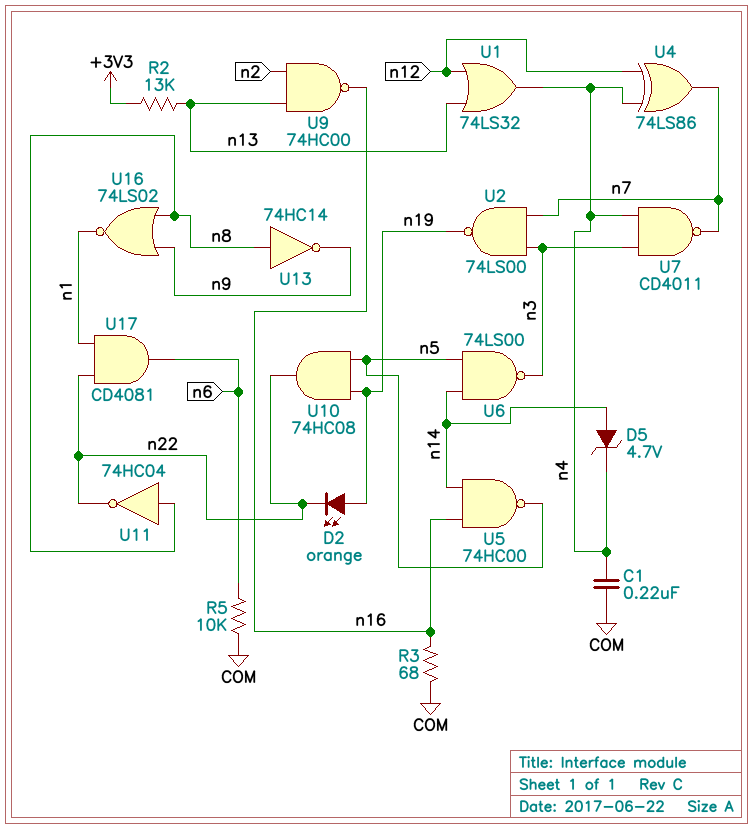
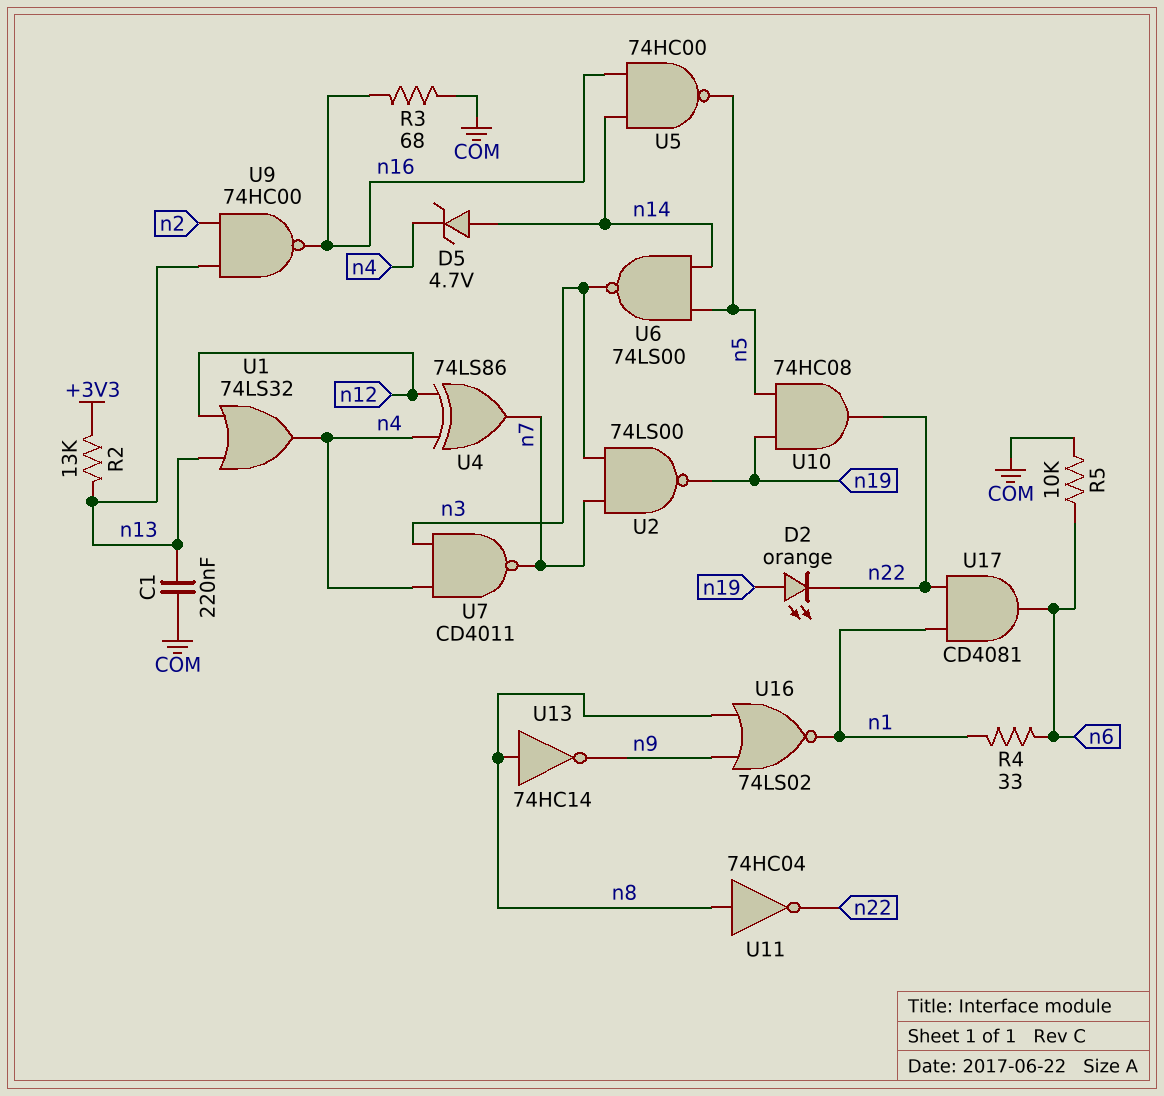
C1: 220nF (COM, n4) -> 220nF (COM, n13)
R4: none -> 33 (n1, n6)

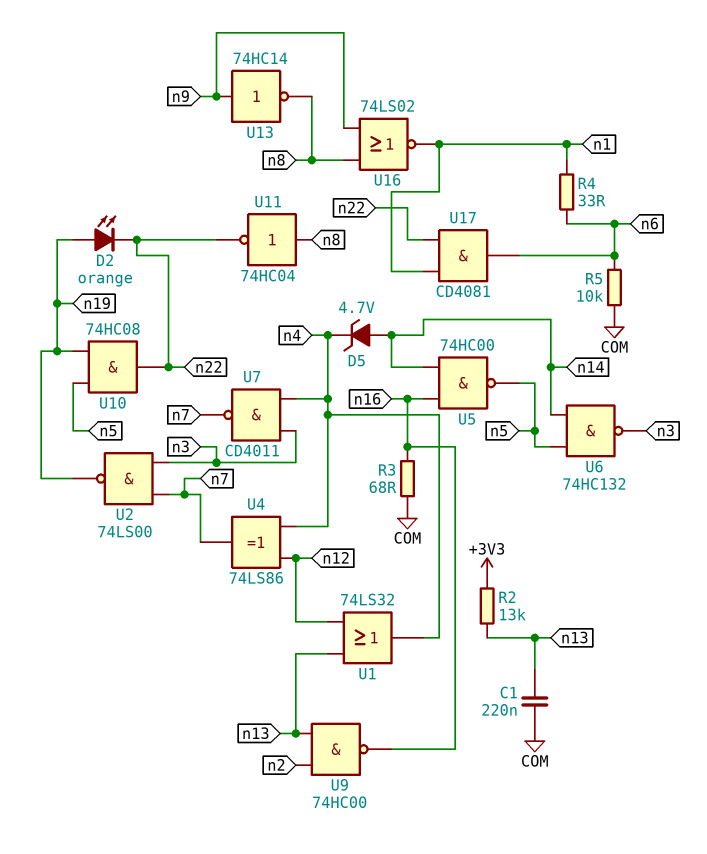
U6: NAND 74LS00 (in n5, in n14, out n3) -> NAND 74HC132 (in n5, in n14, out n3)
U13: NOT 74HC14 (in n8, out n9) -> NOT 74HC14 (in n9, out n8)

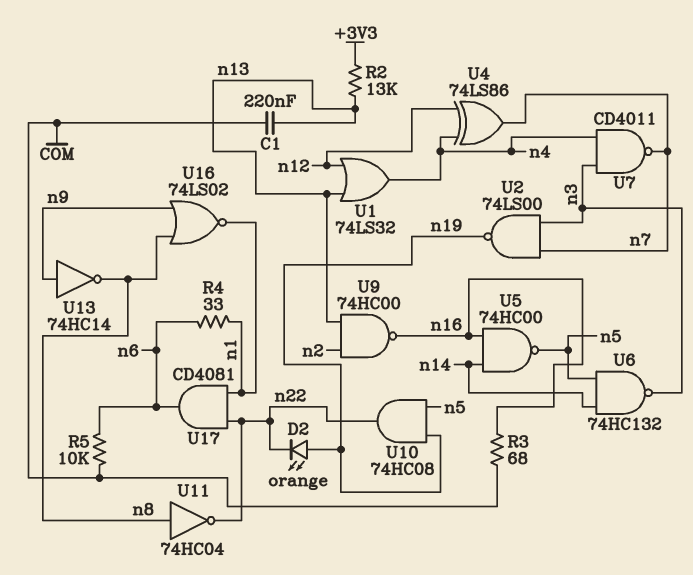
D5: zener 4.7V (A n14, K n4) -> none

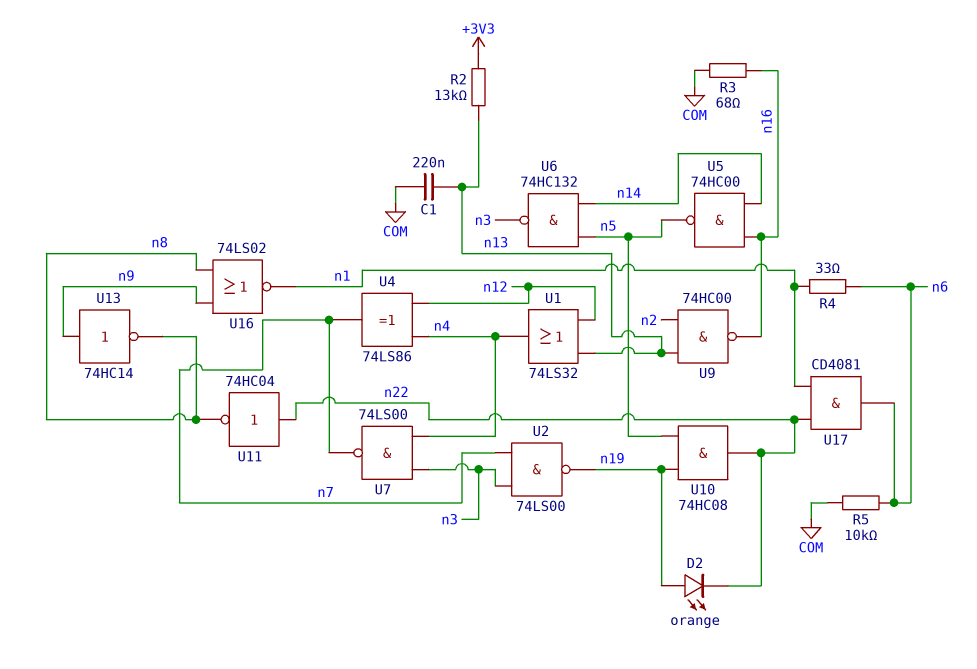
U7: NAND CD4011 (in n3, in n4, out n7) -> NAND 74LS00 (in n3, in n4, out n7)
U11: NOT 74HC04 (in n8, out n22) -> NOT 74HC04 (in n22, out n8)

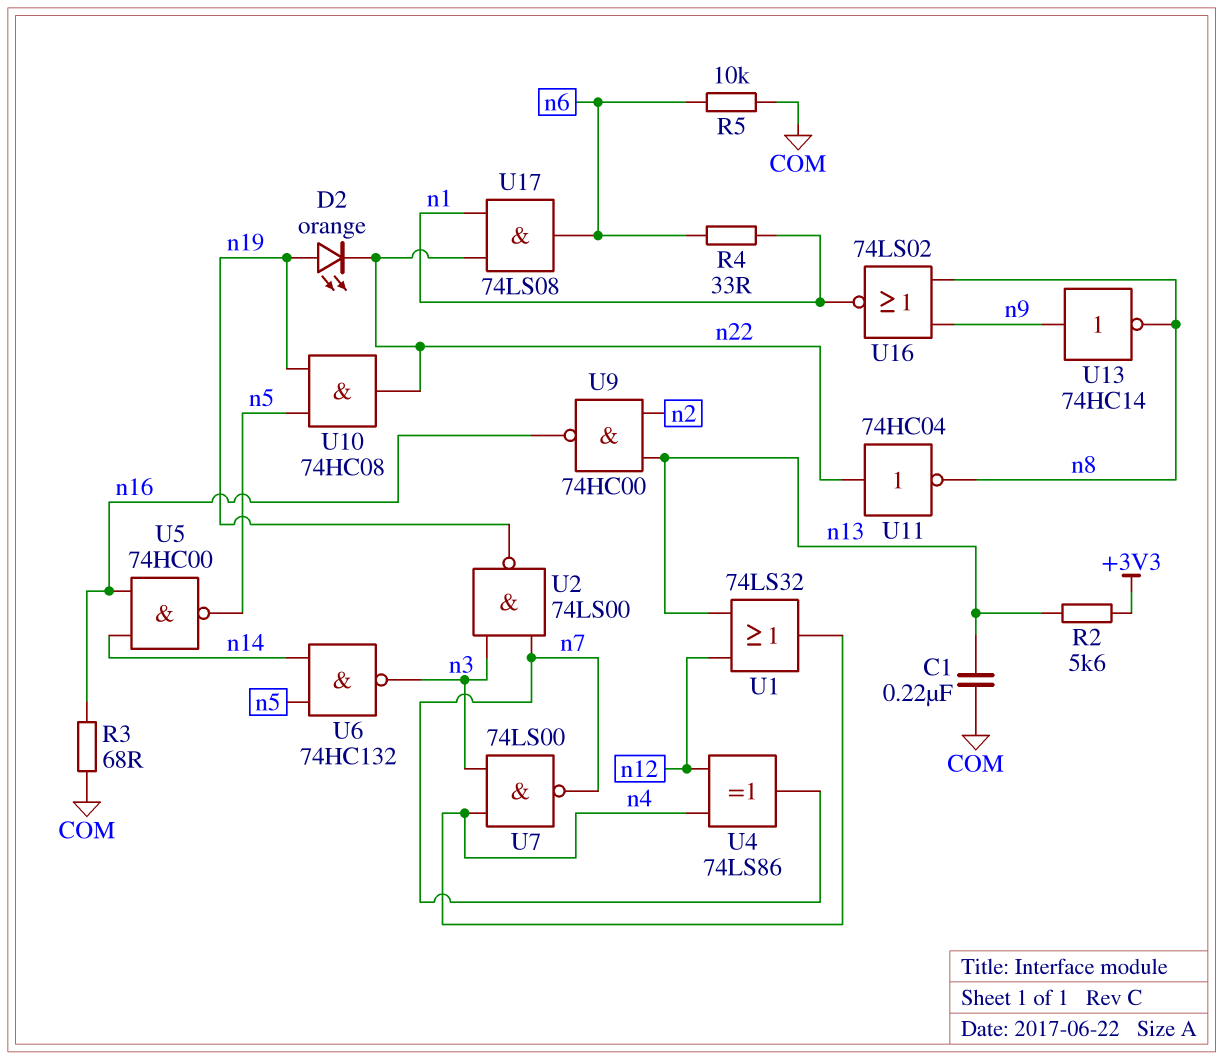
R2: 13k (+3V3, n13) -> 5.6k (+3V3, n13)
U17: AND CD4081 (in n1, in n22, out n6) -> AND 74LS08 (in n1, in n22, out n6)

